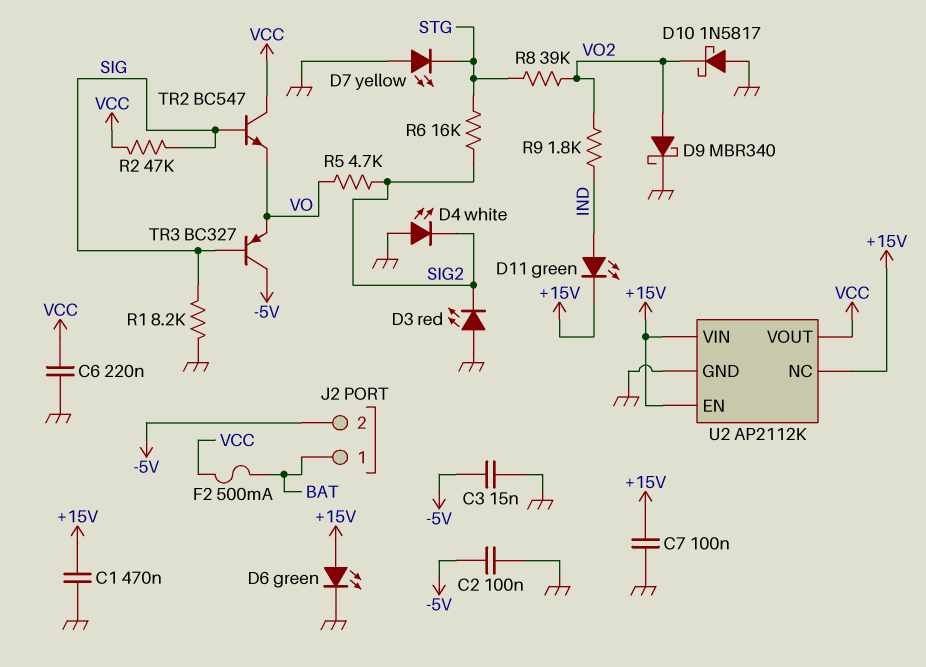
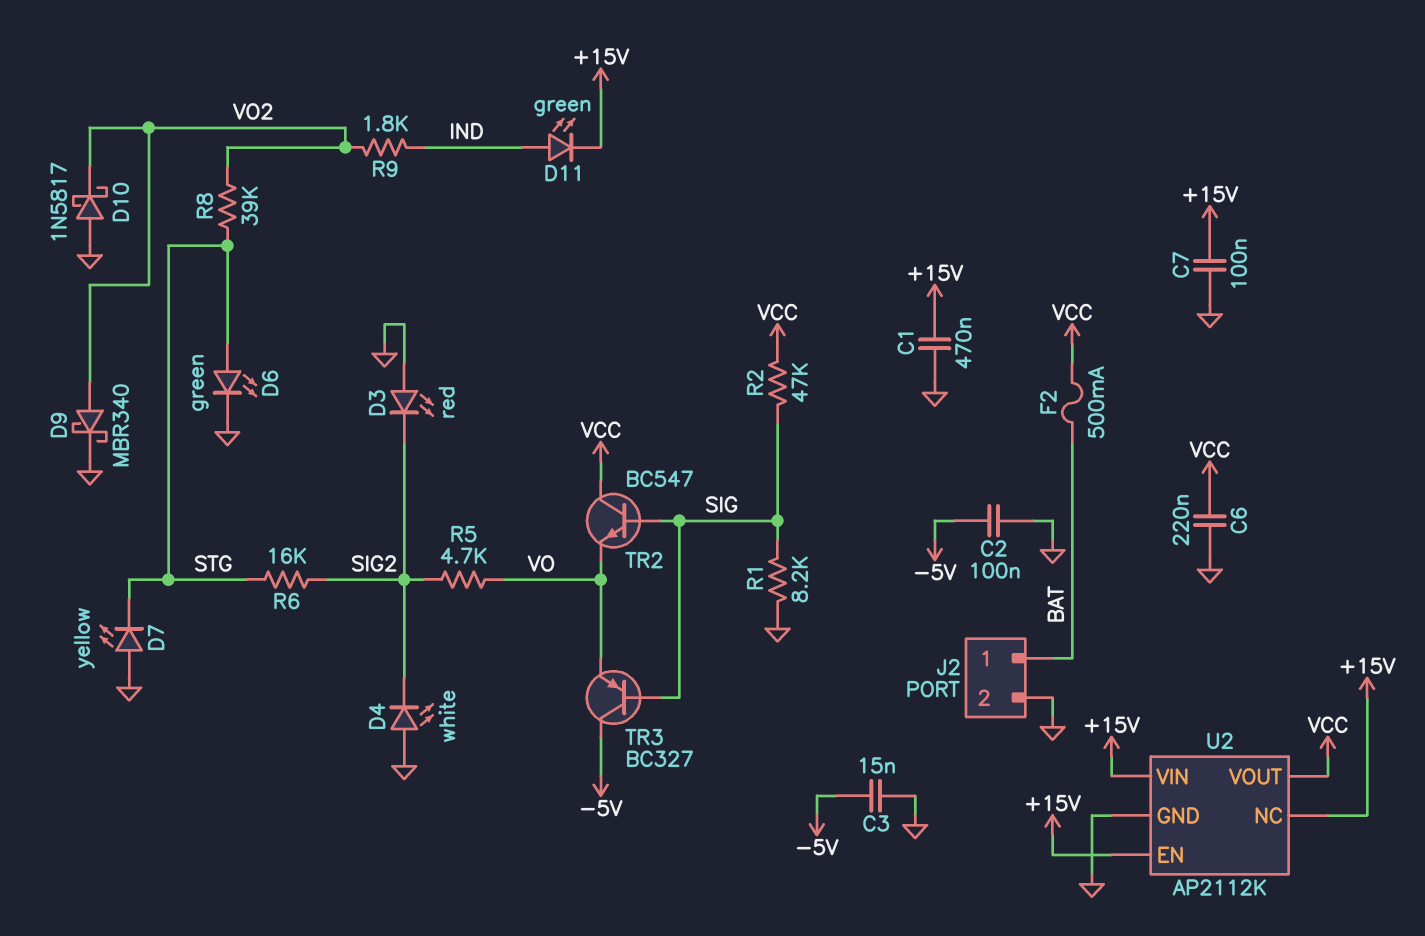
D6: LED green (A +15V, K GND) -> LED green (A STG, K GND)
J2 pin 2: -5V -> GND

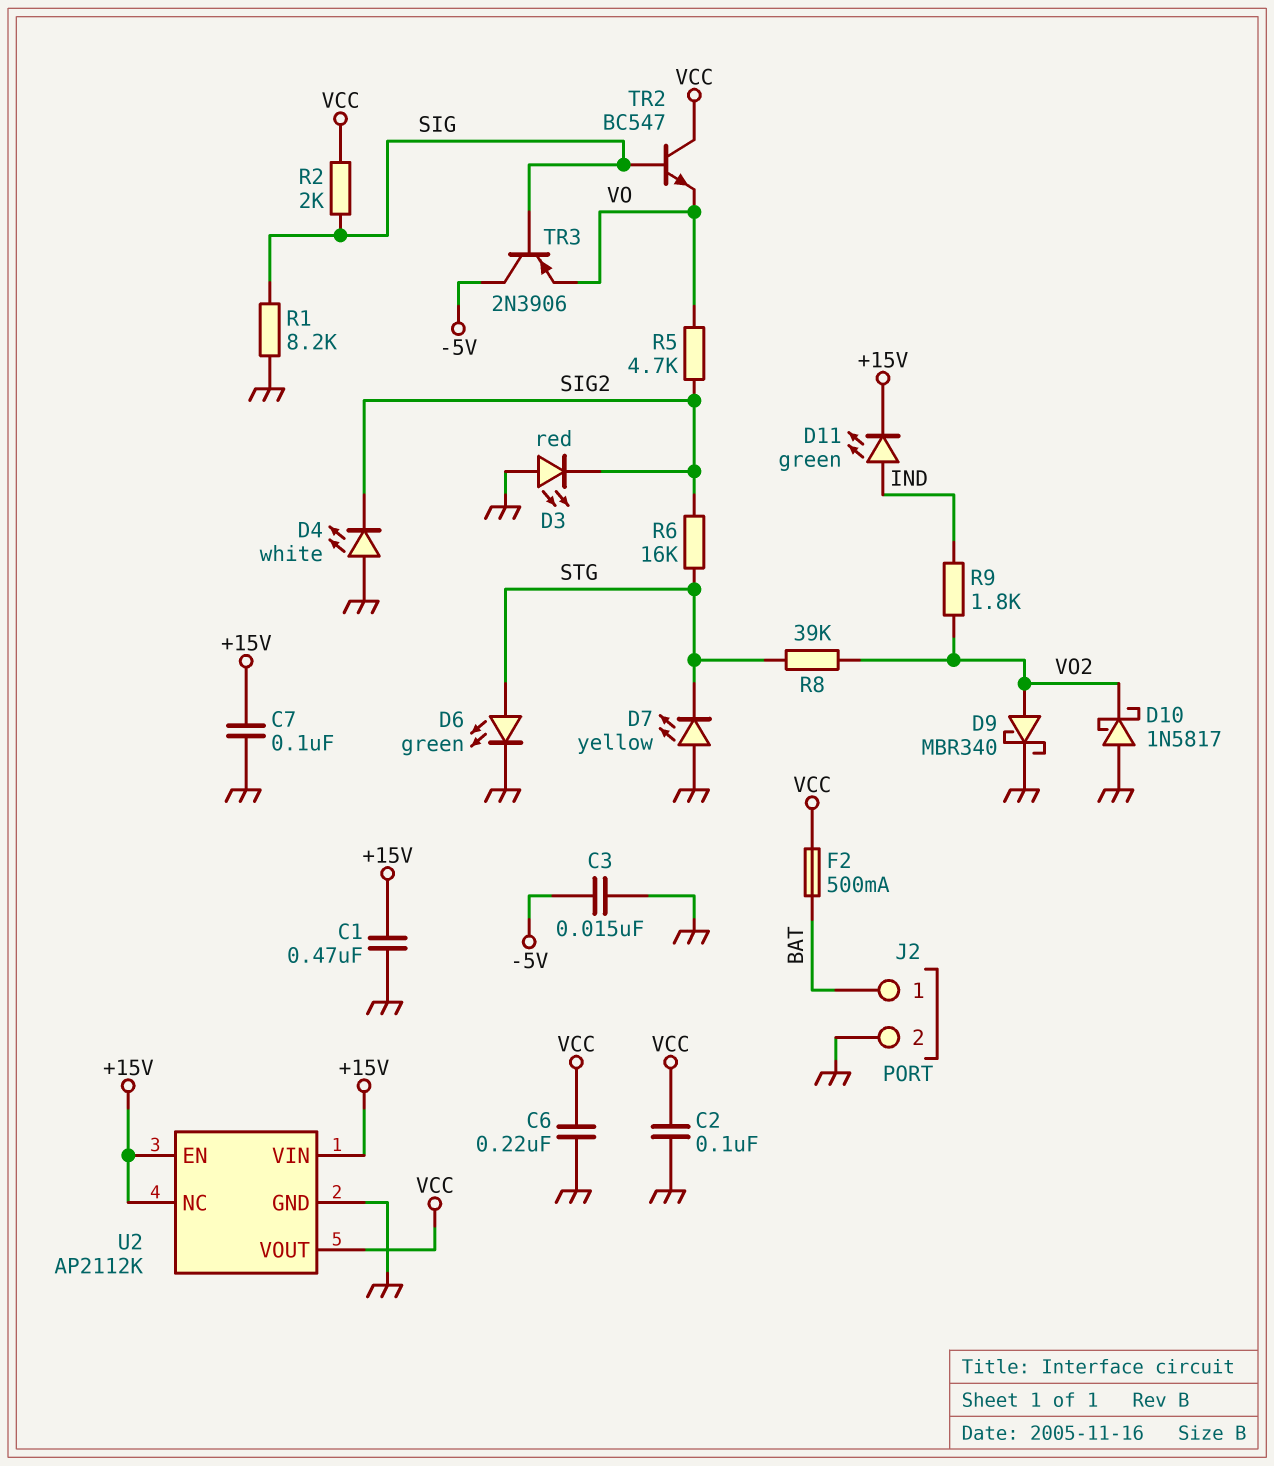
C2: 100nF (-5V, GND) -> 100nF (GND, VCC)
R2: 47k (SIG, VCC) -> 2k (SIG, VCC)
TR3: PNP BC327 (B SIG, C -5V, E VO) -> PNP 2N3906 (B SIG, C -5V, E VO)

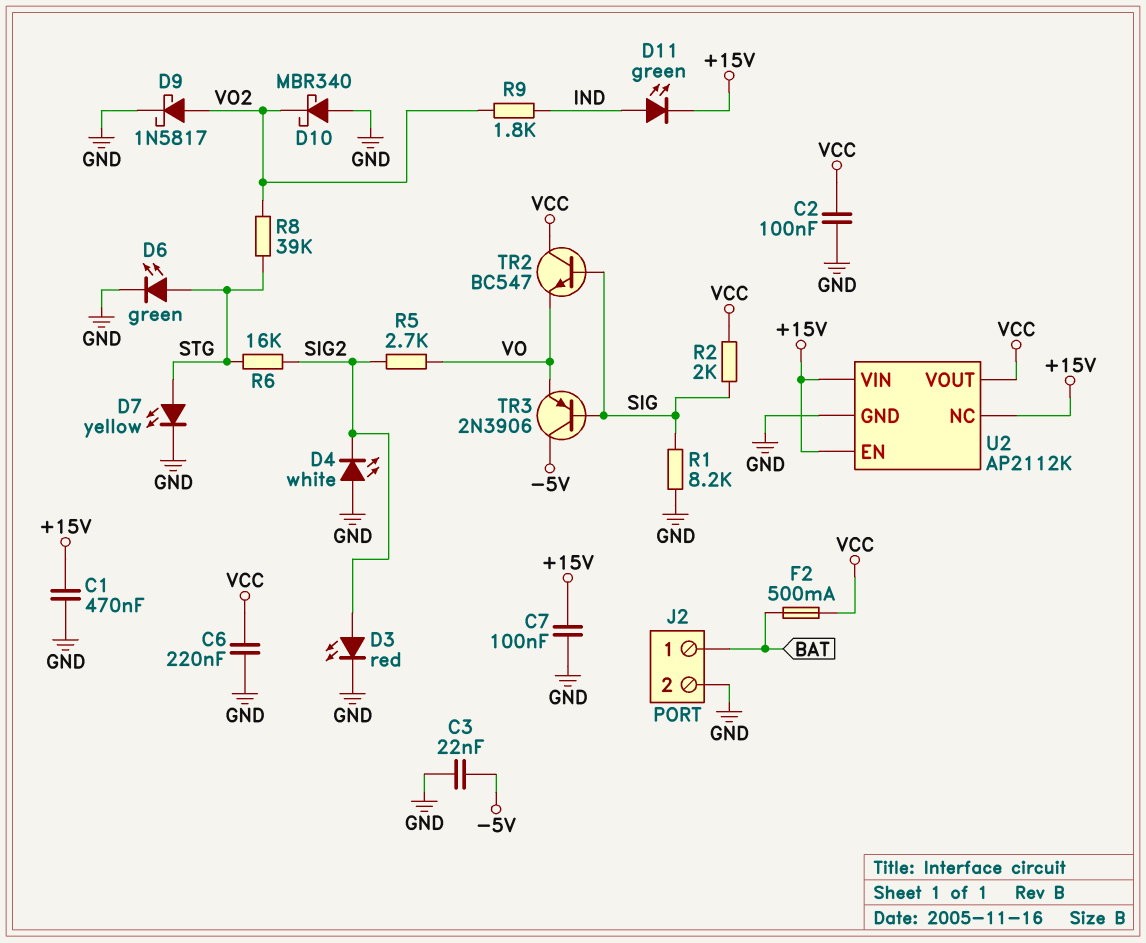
C3: 15nF (-5V, GND) -> 22nF (-5V, GND)
D3: LED red (A GND, K SIG2) -> LED red (A SIG2, K GND)
D7: LED yellow (A GND, K STG) -> LED yellow (A STG, K GND)
D9: schottky MBR340 (A VO2, K GND) -> schottky 1N5817 (A VO2, K GND)
D10: schottky 1N5817 (A GND, K VO2) -> schottky MBR340 (A GND, K VO2)
R5: 4.7k (SIG2, VO) -> 2.7k (SIG2, VO)

